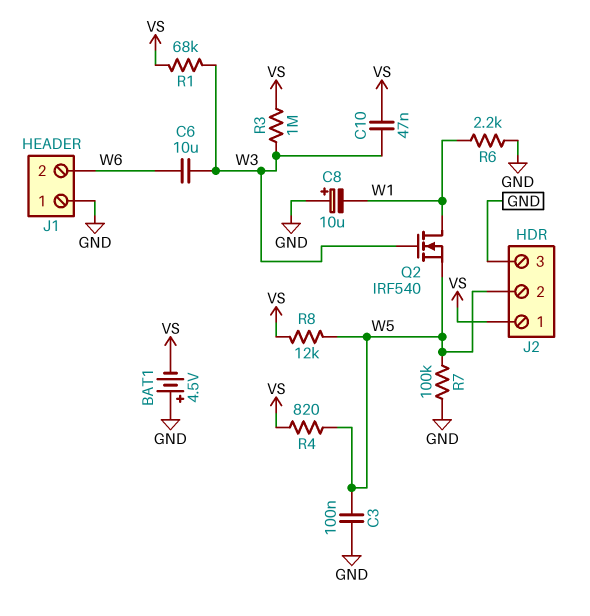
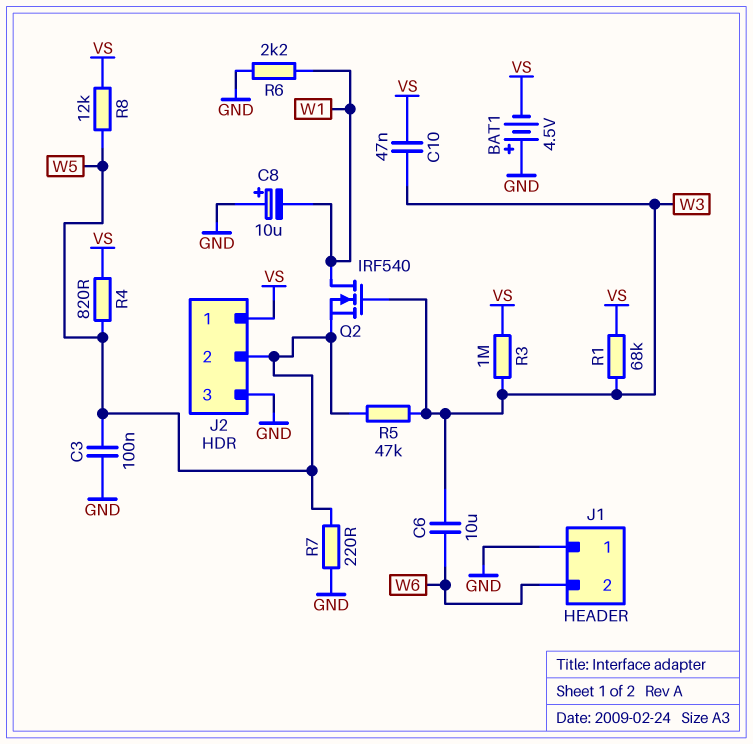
R5: none -> 47k (W3, W5)
R7: 100k (GND, W5) -> 220 (GND, W5)

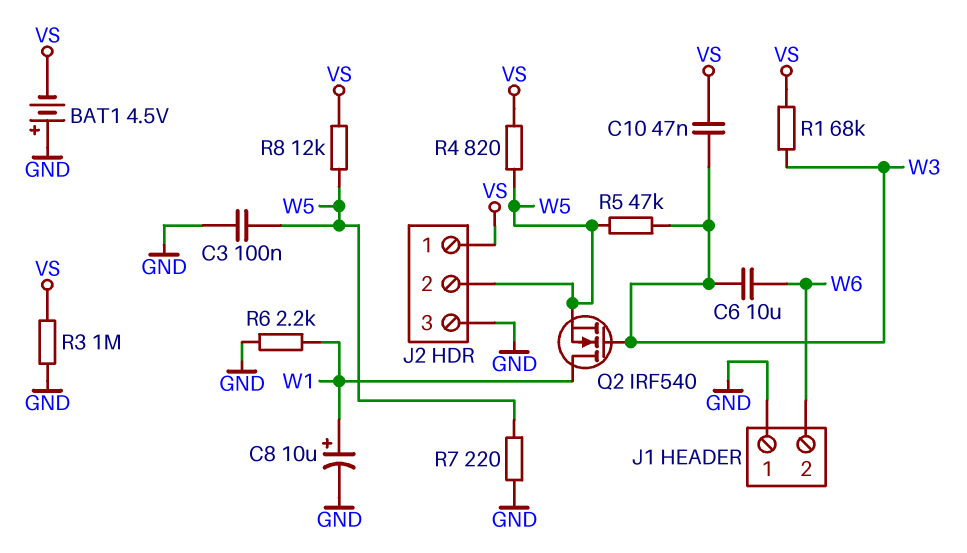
C8: 10uF (plus GND, minus W1) -> 10uF (plus W1, minus GND)
R3: 1M (VS, W3) -> 1M (GND, VS)

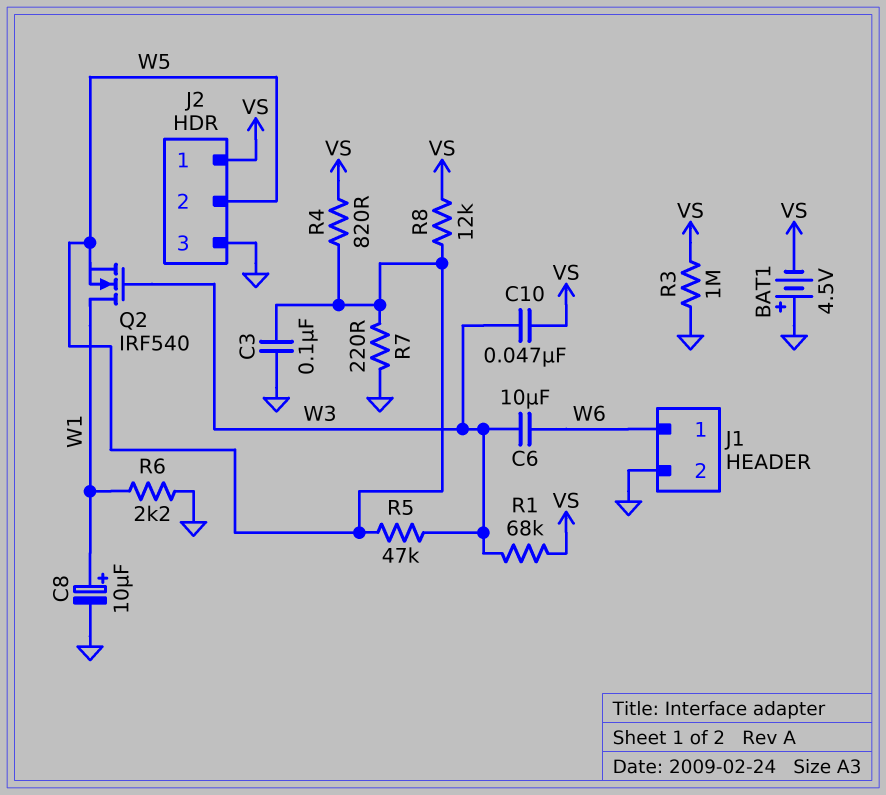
J1 pin 1: GND -> W6
J1 pin 2: W6 -> GND

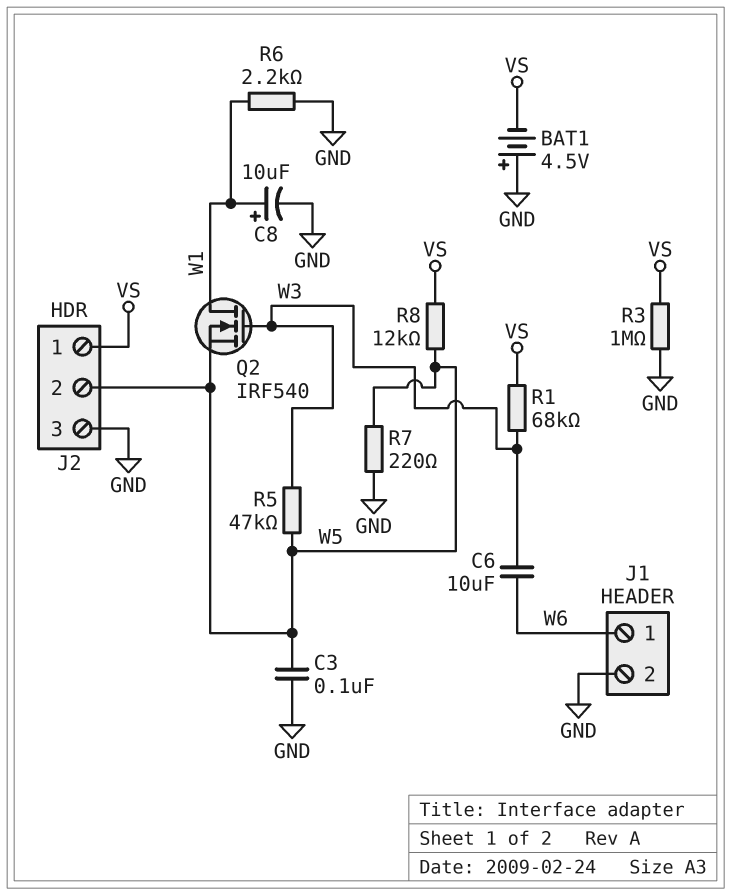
C10: 47nF (VS, W3) -> none
R4: 820 (VS, W5) -> none

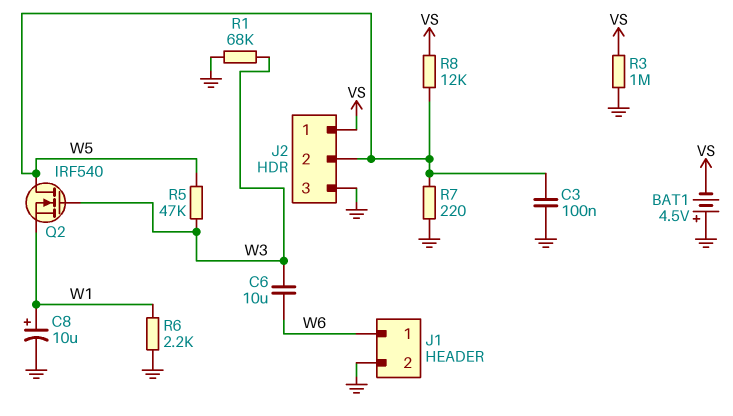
Q2: NMOS IRF540 (G W3, D W1, S W5) -> NMOS IRF540 (G W3, D W5, S W1)
R1: 68k (VS, W3) -> 68k (GND, W3)

